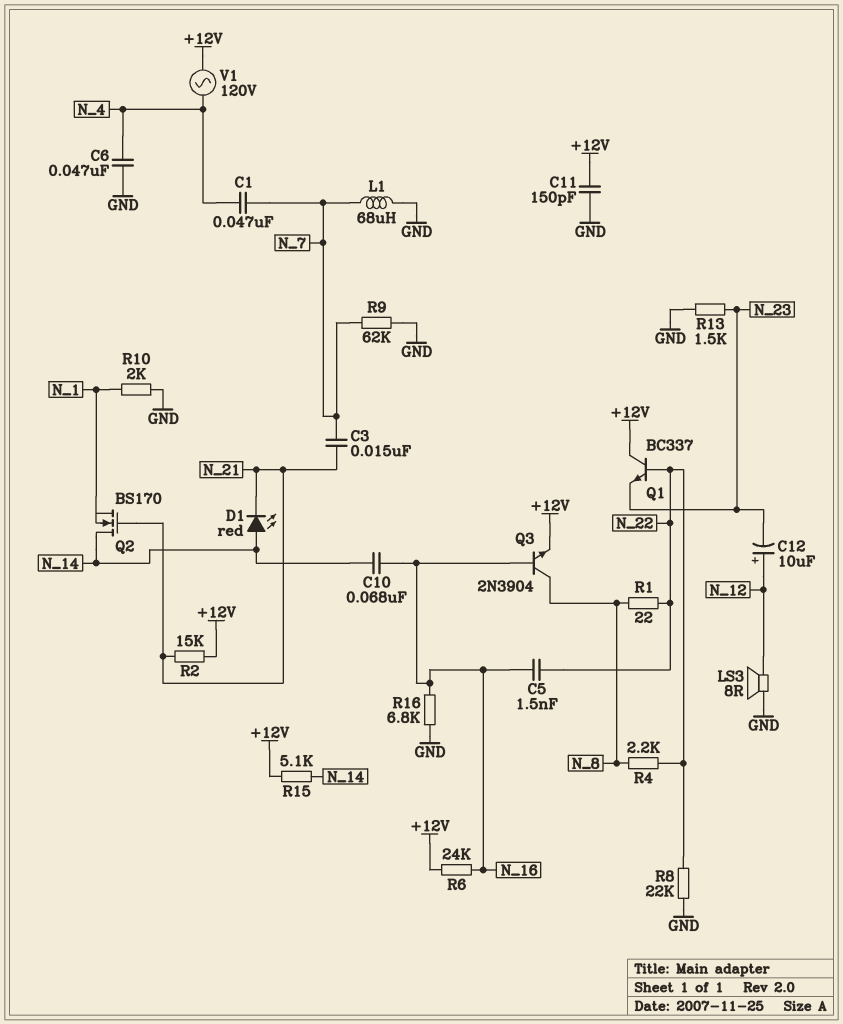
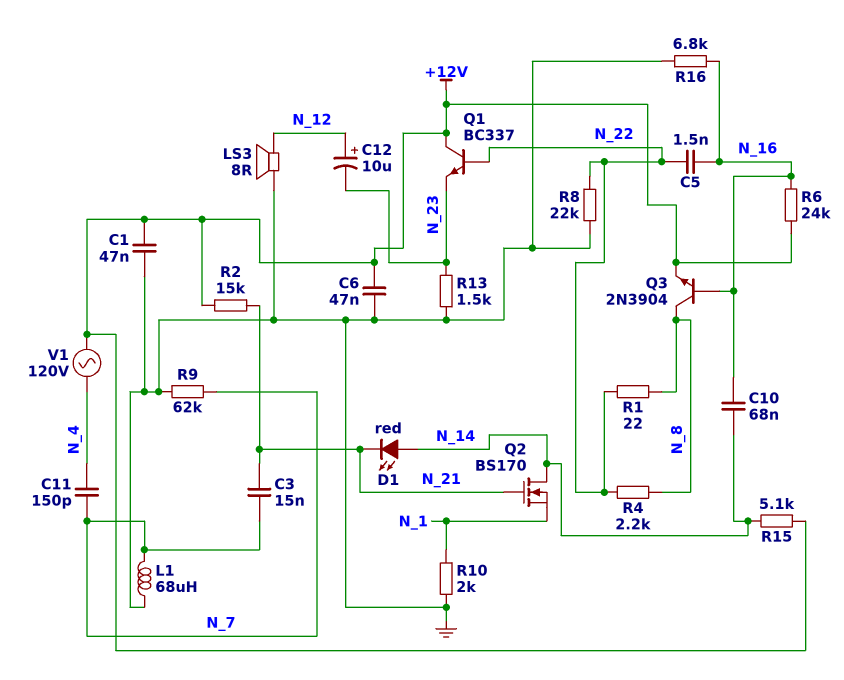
C1: 47nF (N_4, N_7) -> 47nF (+12V, GND)
C6: 47nF (GND, N_4) -> 47nF (+12V, GND)
C11: 150pF (+12V, GND) -> 150pF (N_4, N_7)

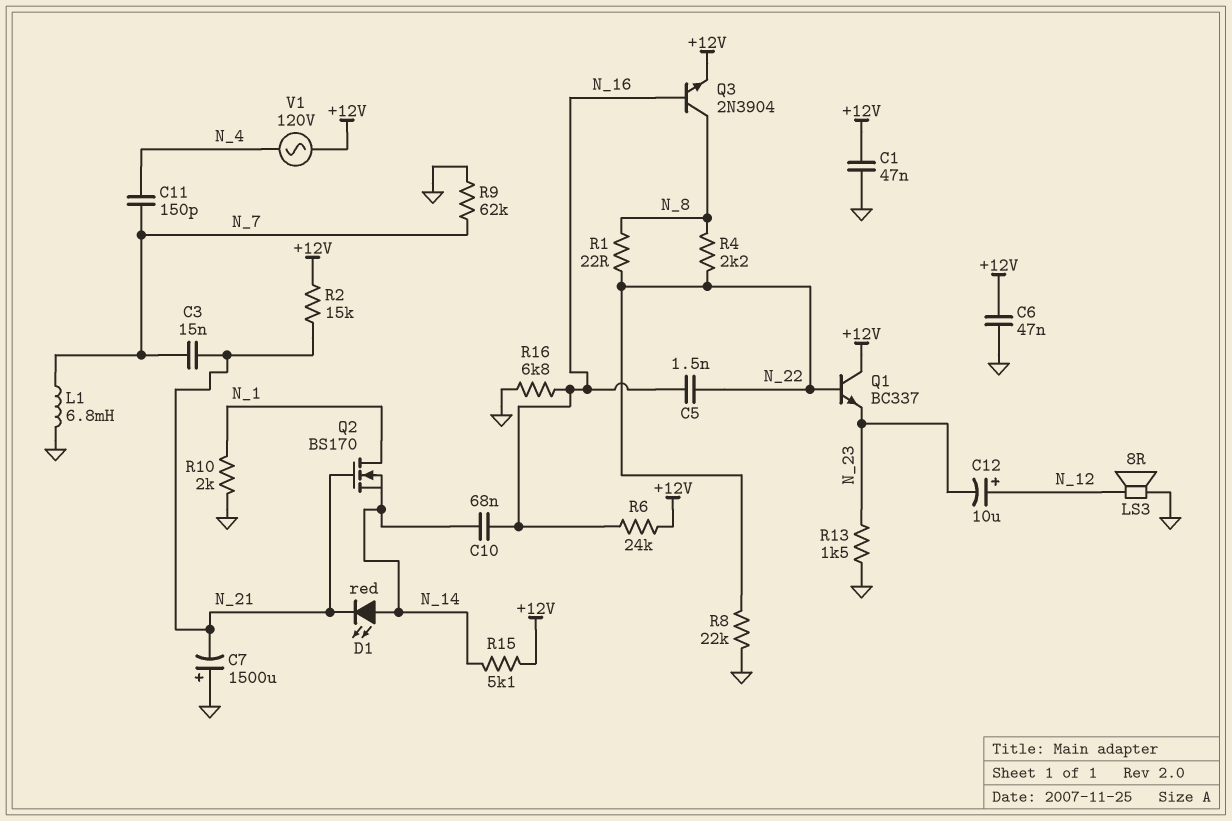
C7: none -> 1500uF (plus GND, minus N_21)
L1: 68uH (GND, N_7) -> 6.8mH (GND, N_7)
Q2: NMOS BS170 (G N_21, D N_14, S N_1) -> NMOS BS170 (G N_21, D N_1, S N_14)

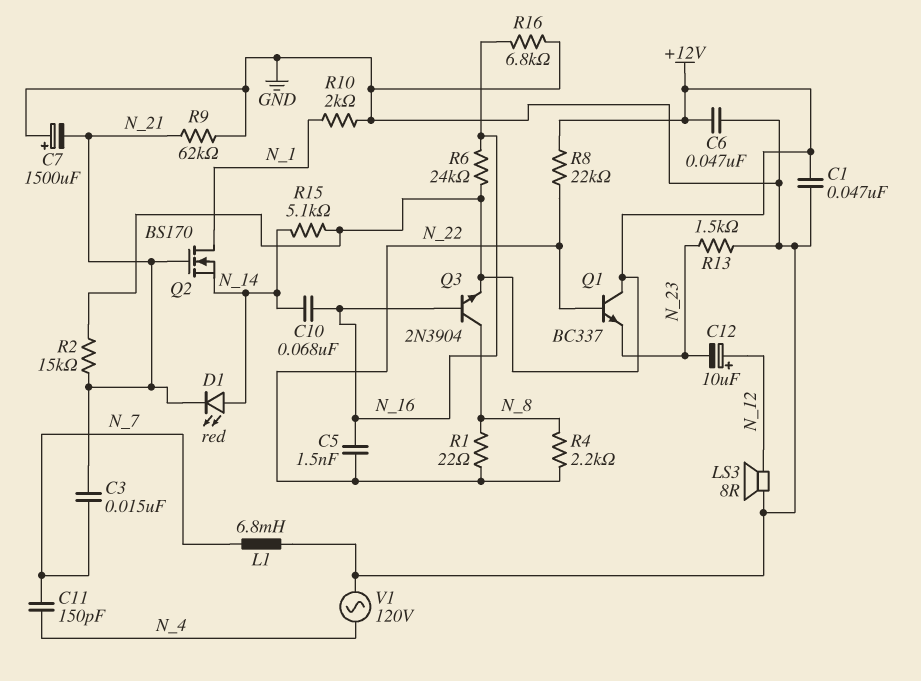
R8: 22k (GND, N_22) -> 22k (+12V, N_22)
R9: 62k (GND, N_7) -> 62k (GND, N_21)
V1: AC 120V (+12V, N_4) -> AC 120V (GND, N_4)

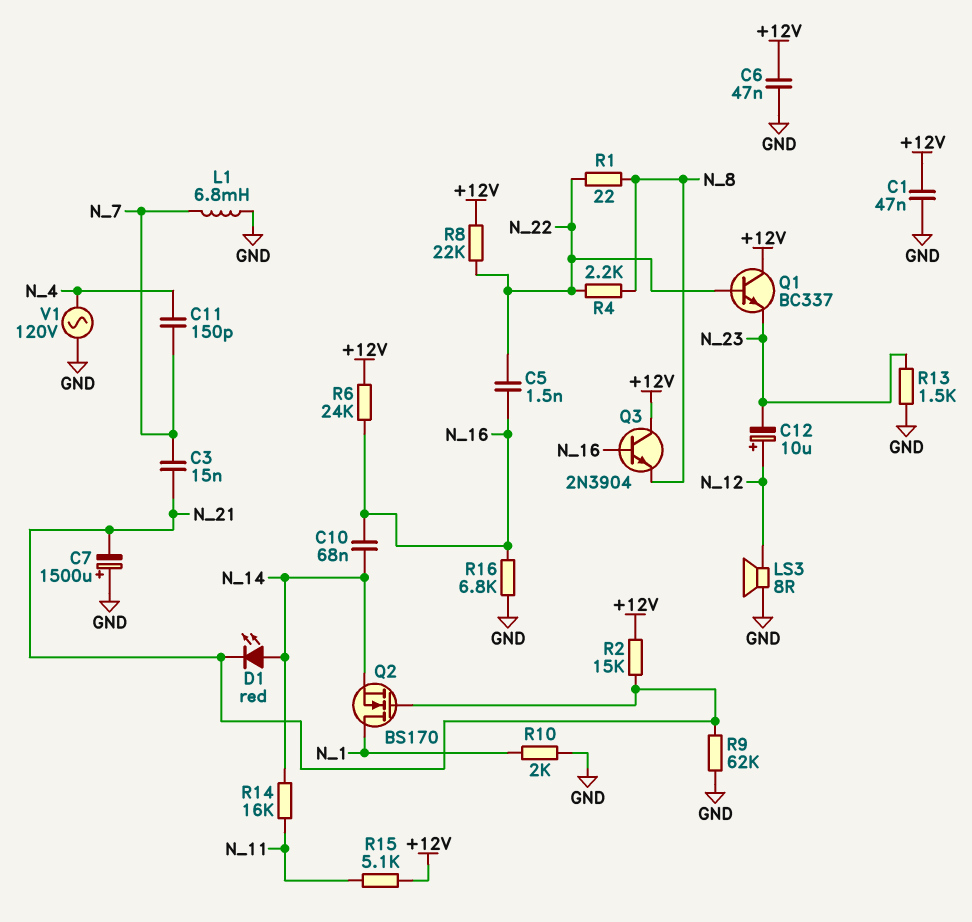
Q3: NPN 2N3904 (B N_16, C N_8, E +12V) -> NPN 2N3904 (B N_16, C +12V, E N_8)
R14: none -> 16k (N_11, N_14)
R15: 5.1k (+12V, N_14) -> 5.1k (+12V, N_11)

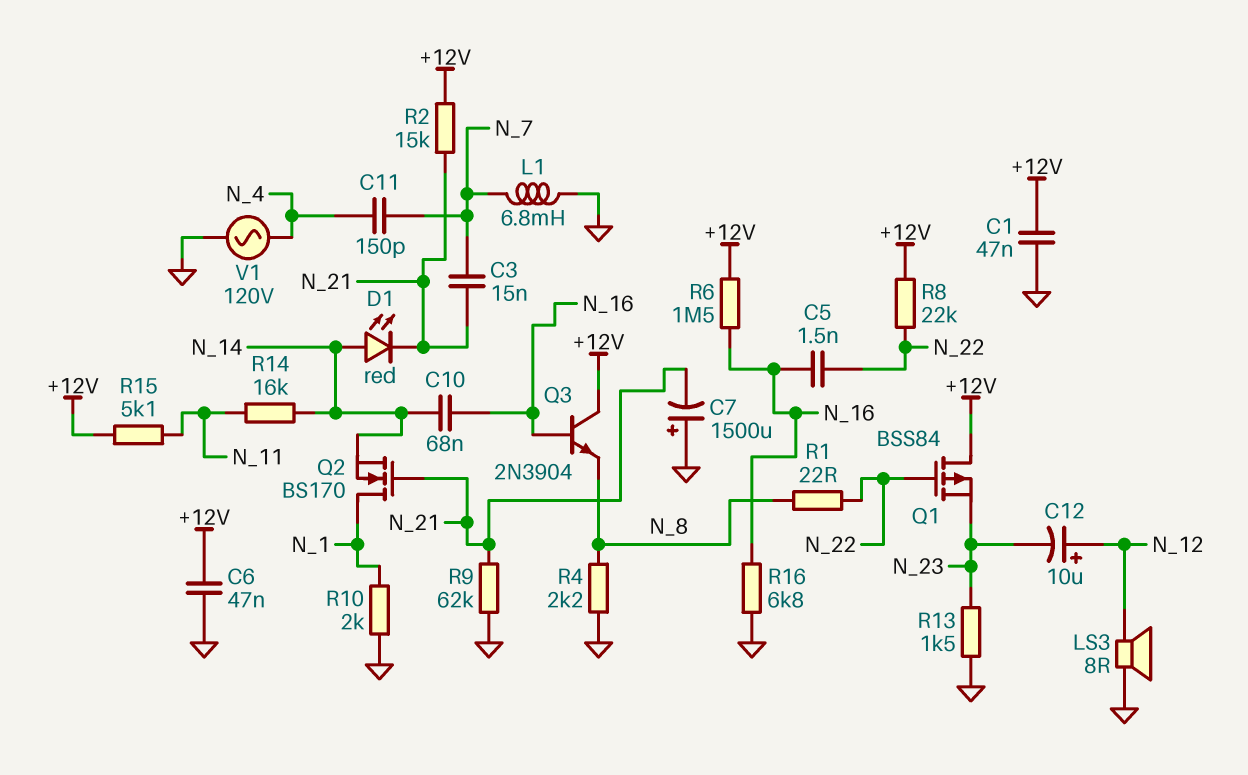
Q1: NPN BC337 (B N_22, C +12V, E N_23) -> PMOS BSS84 (G N_22, D +12V, S N_23)
R4: 2.2k (N_8, N_22) -> 2.2k (GND, N_8)
R6: 24k (+12V, N_16) -> 1.5M (+12V, N_16)

